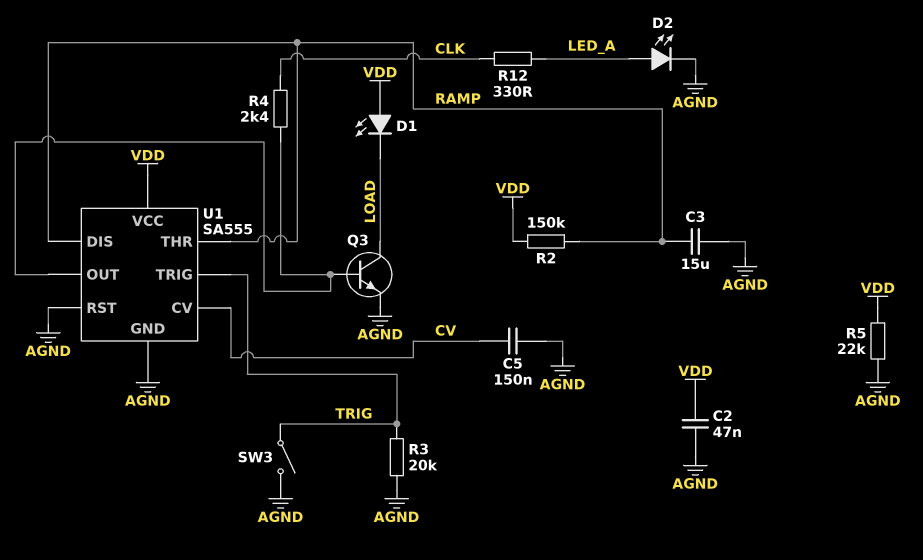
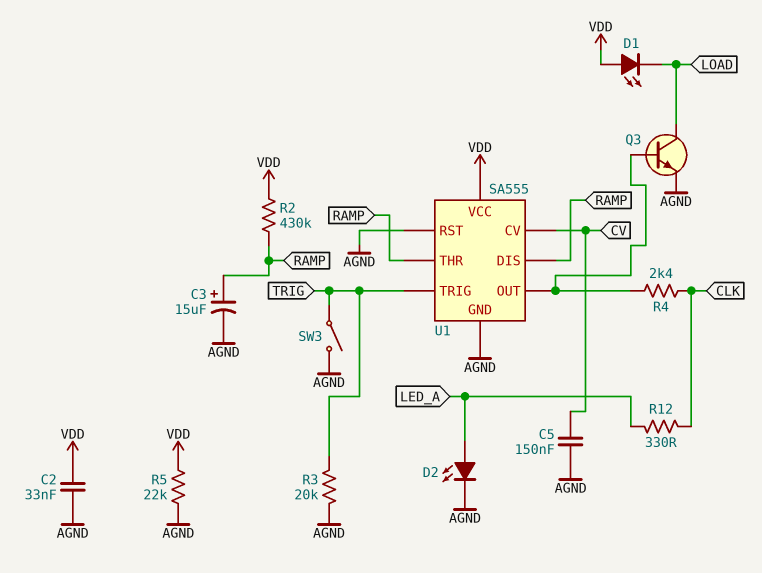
C2: 47nF (AGND, VDD) -> 33nF (AGND, VDD)
C3: 15uF (AGND, RAMP) -> 15uF (plus RAMP, minus AGND)
R2: 150k (RAMP, VDD) -> 430k (RAMP, VDD)

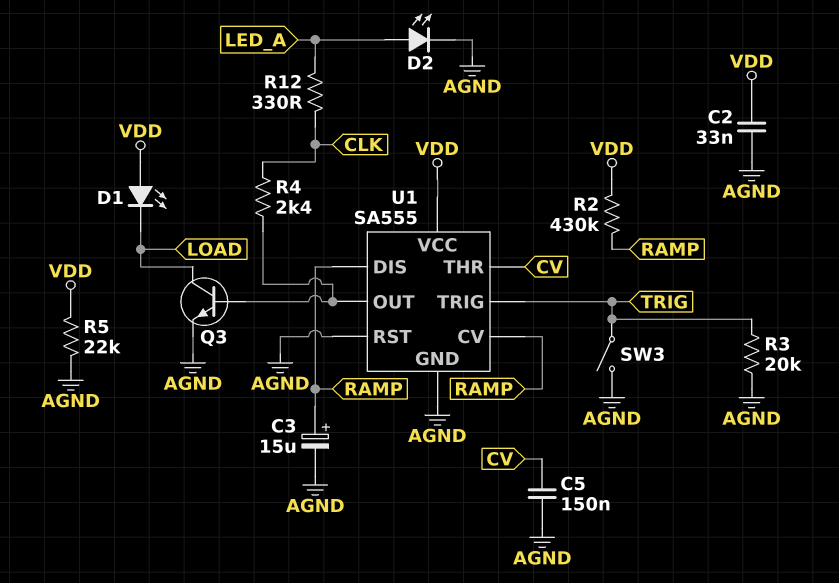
U1 pin CV: CV -> RAMP
U1 pin THR: RAMP -> CV

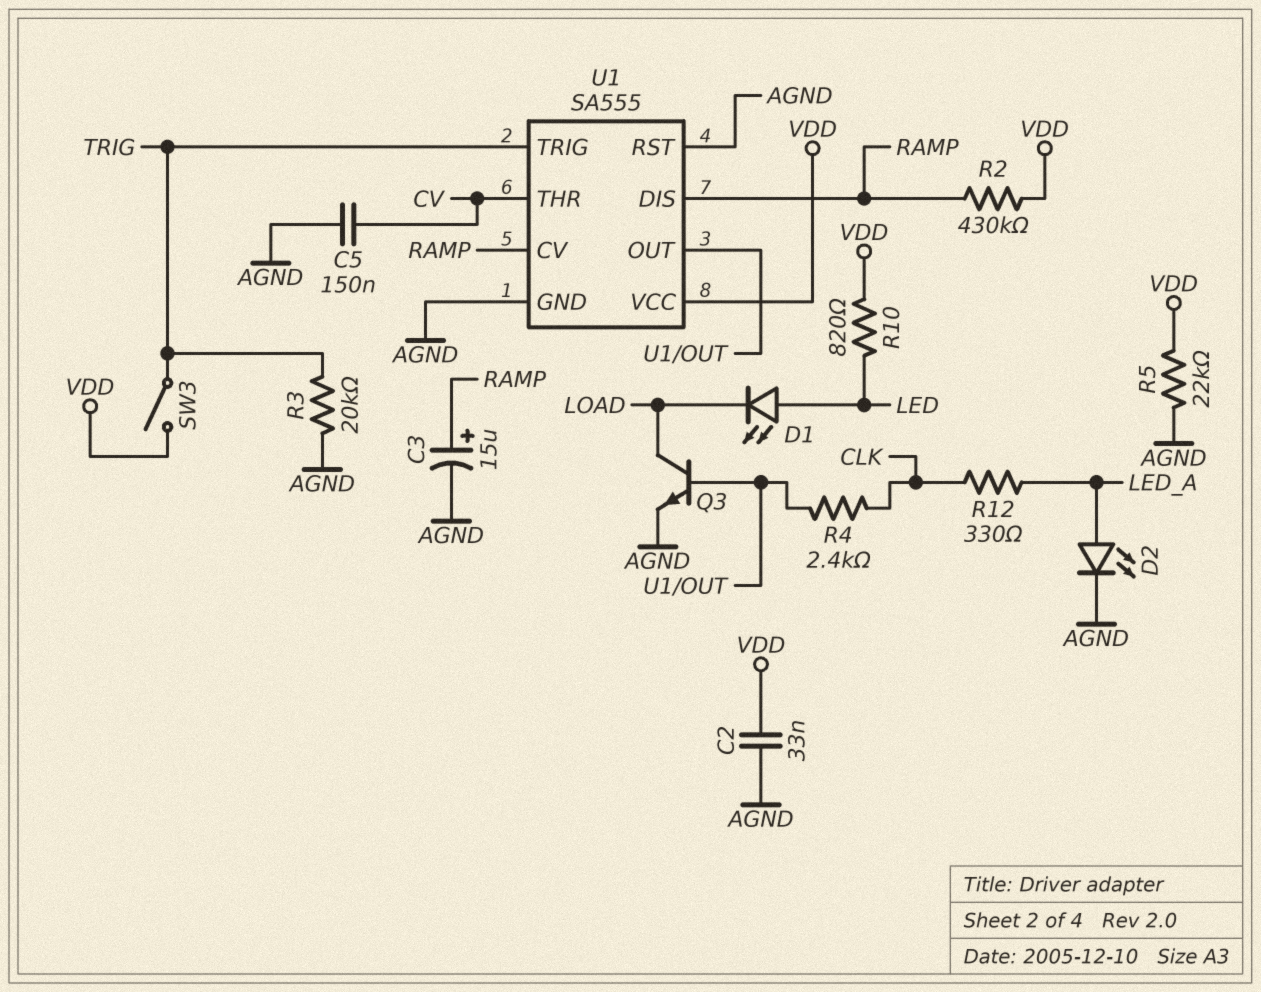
D1: LED (A VDD, K LOAD) -> LED (A LED, K LOAD)
R10: none -> 820 (LED, VDD)
SW3: switch (AGND, TRIG) -> switch (TRIG, VDD)

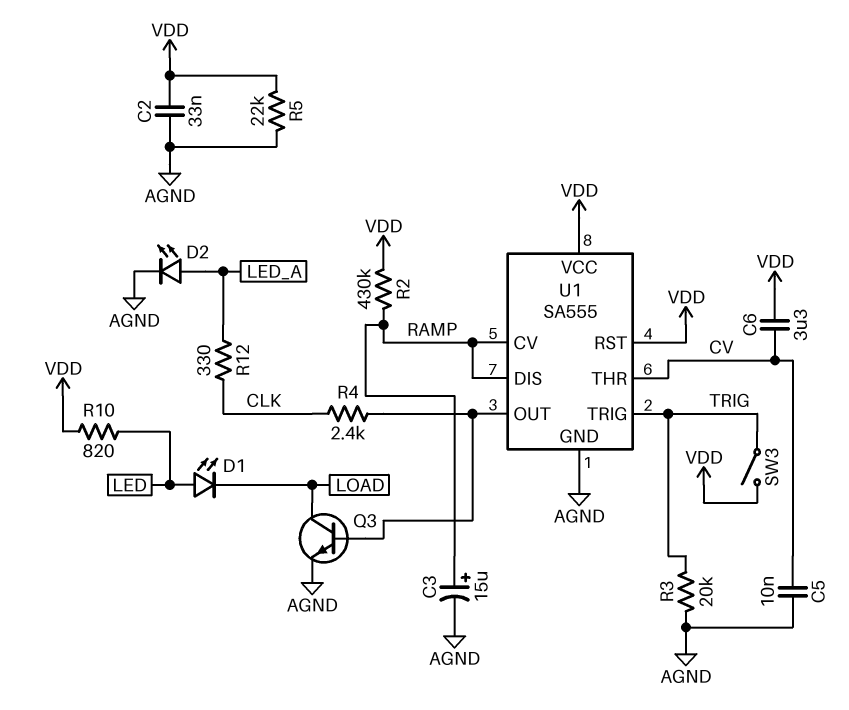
C5: 150nF (AGND, CV) -> 10nF (AGND, CV)
C6: none -> 3.3uF (CV, VDD)
U1 pin RST: AGND -> VDD

